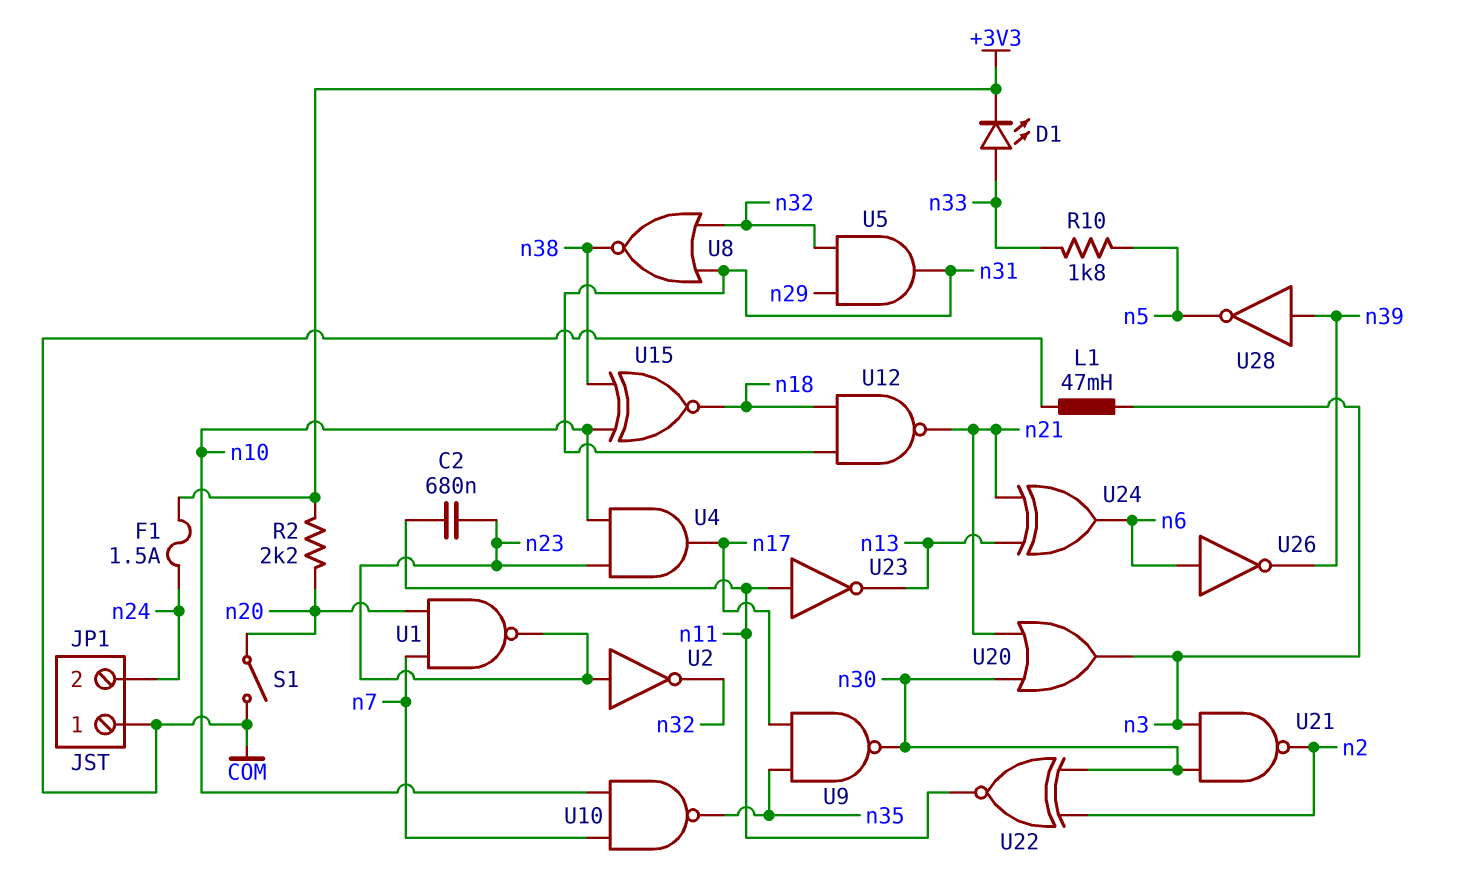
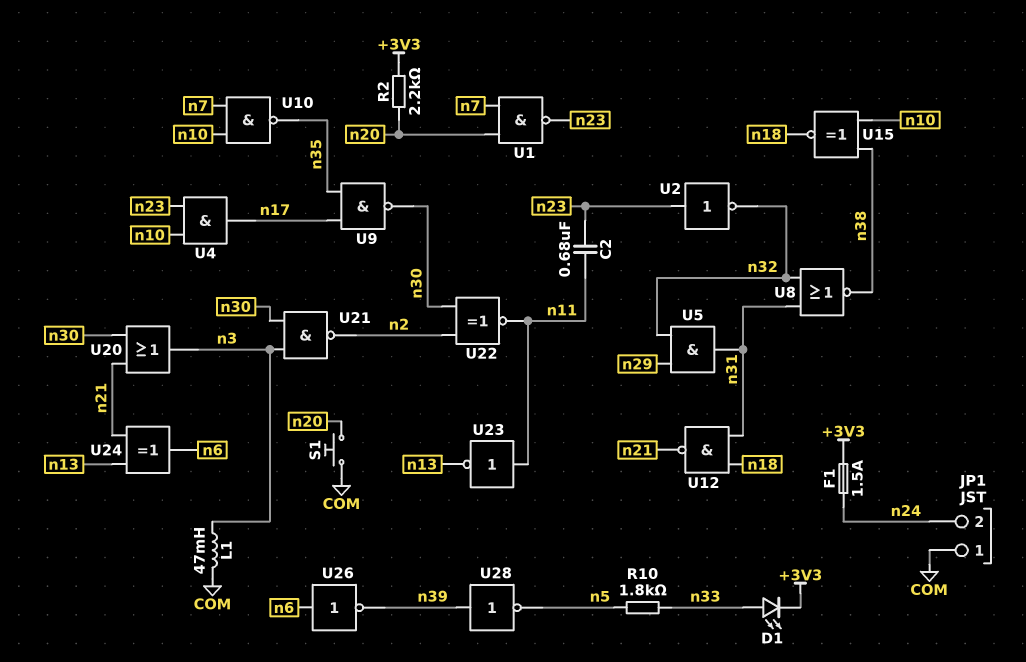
S1: switch (COM, n20) -> button (COM, n20)

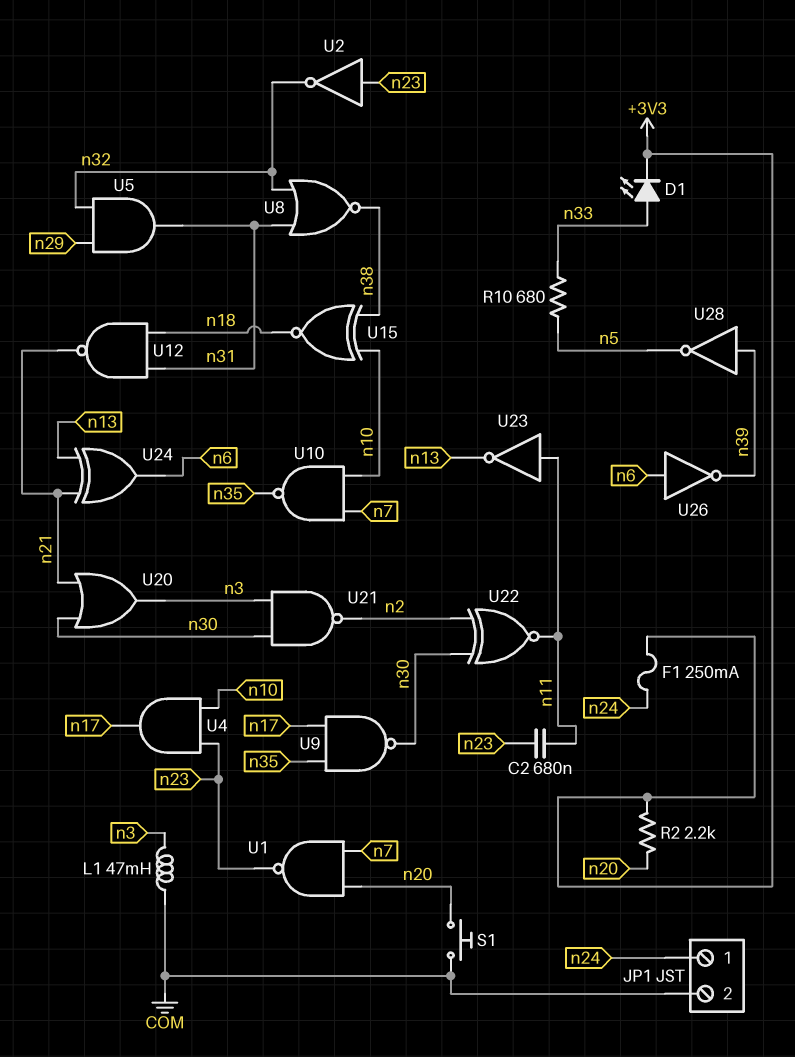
F1: 1.5A (+3V3, n24) -> 250mA (+3V3, n24)
JP1 pin 1: COM -> n24
JP1 pin 2: n24 -> COM
R10: 1.8k (n5, n33) -> 680 (n5, n33)

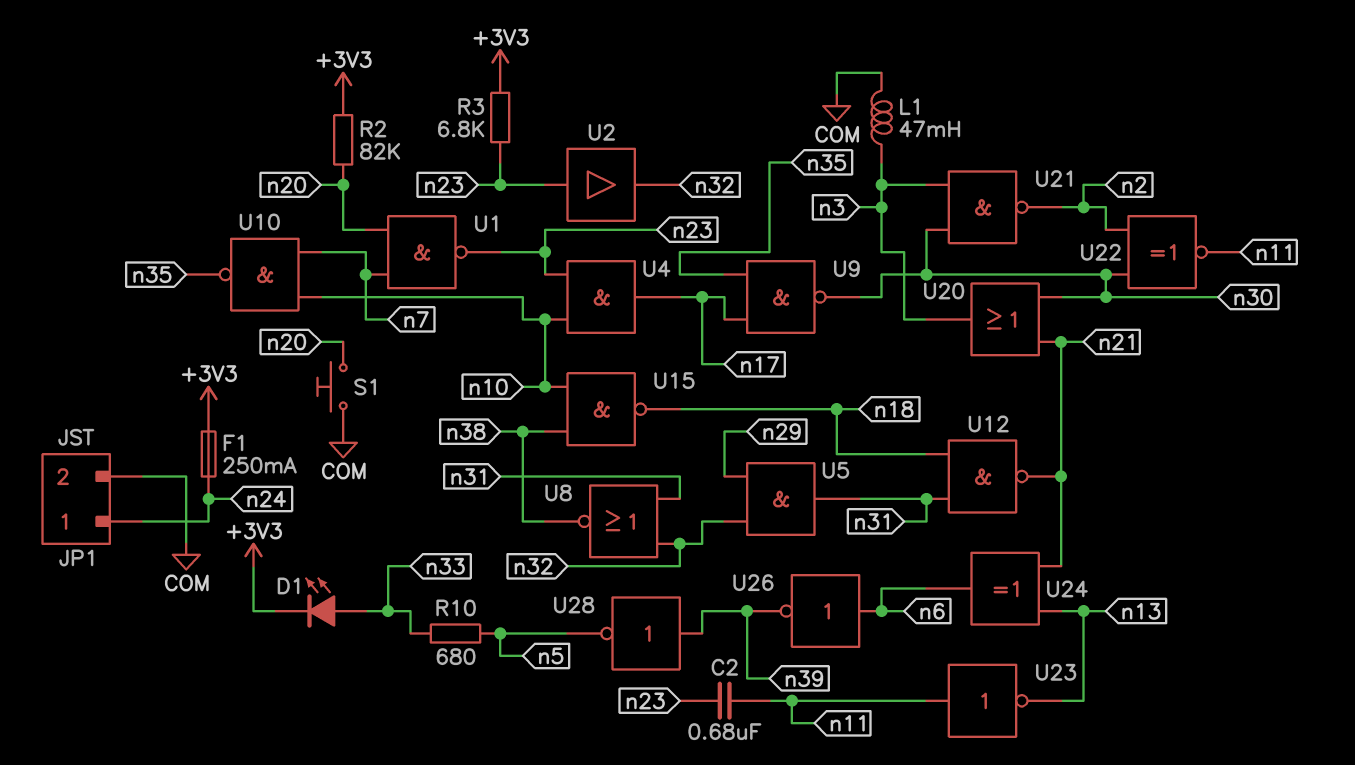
R2: 2.2k (+3V3, n20) -> 82k (+3V3, n20)
R3: none -> 6.8k (+3V3, n23)
U2: NOT (in n23, out n32) -> buffer (in n23, out n32)
U15: XNOR (in n10, in n38, out n18) -> NAND (in n10, in n38, out n18)

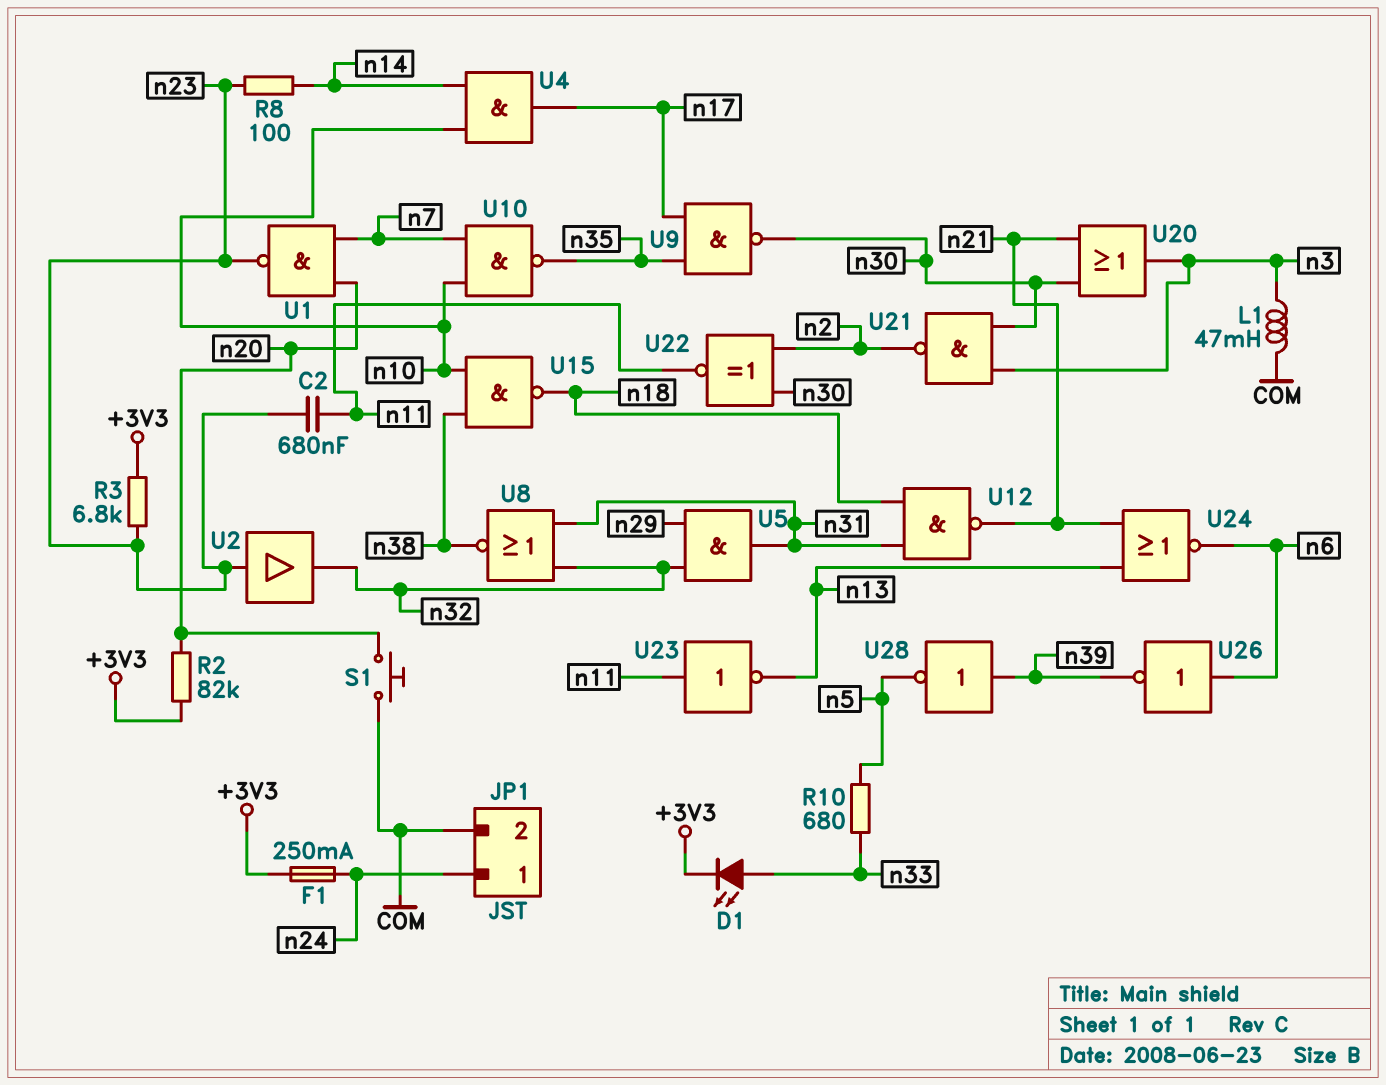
R8: none -> 100 (n14, n23)
U4: AND (in n10, in n23, out n17) -> AND (in n10, in n14, out n17)
U24: XOR (in n13, in n21, out n6) -> NOR (in n13, in n21, out n6)

